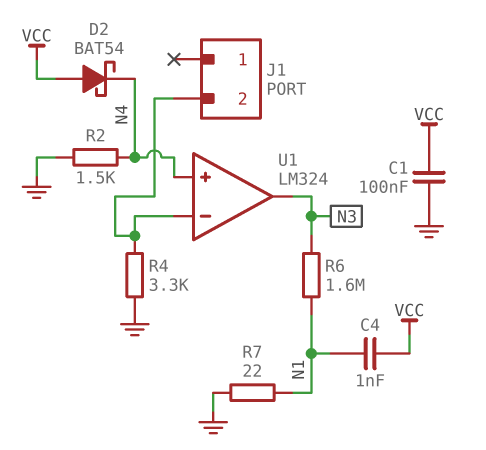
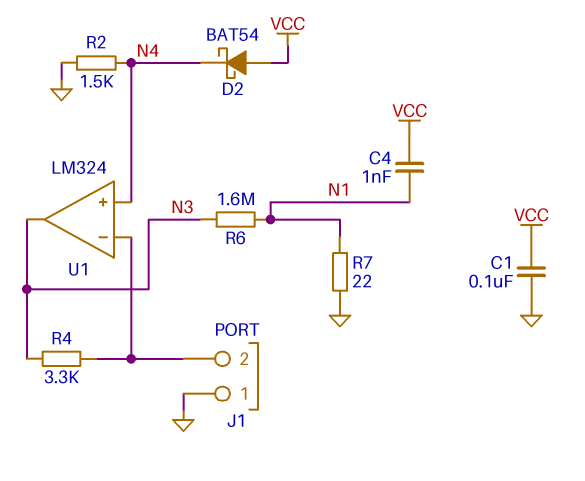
J1 pin 1: none -> GND
R4: 3.3k (GND, J1/2) -> 3.3k (J1/2, N3)

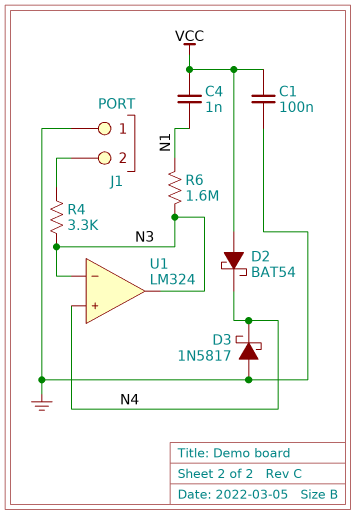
D3: none -> schottky 1N5817 (A GND, K N4)
R2: 1.5k (GND, N4) -> none
R7: 22 (GND, N1) -> none
U1 pin in-: J1/2 -> N3

